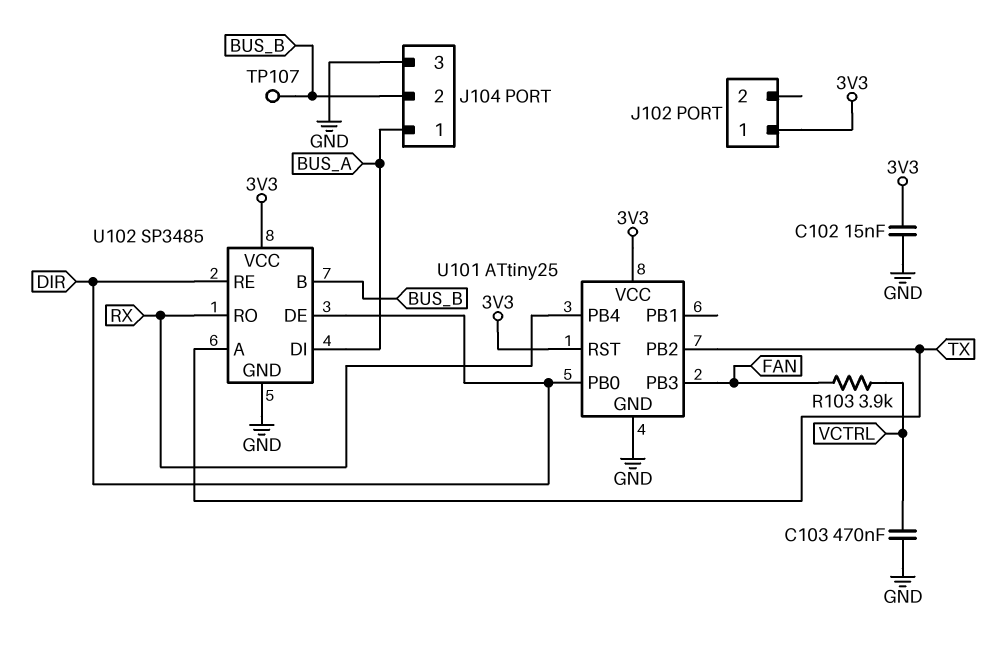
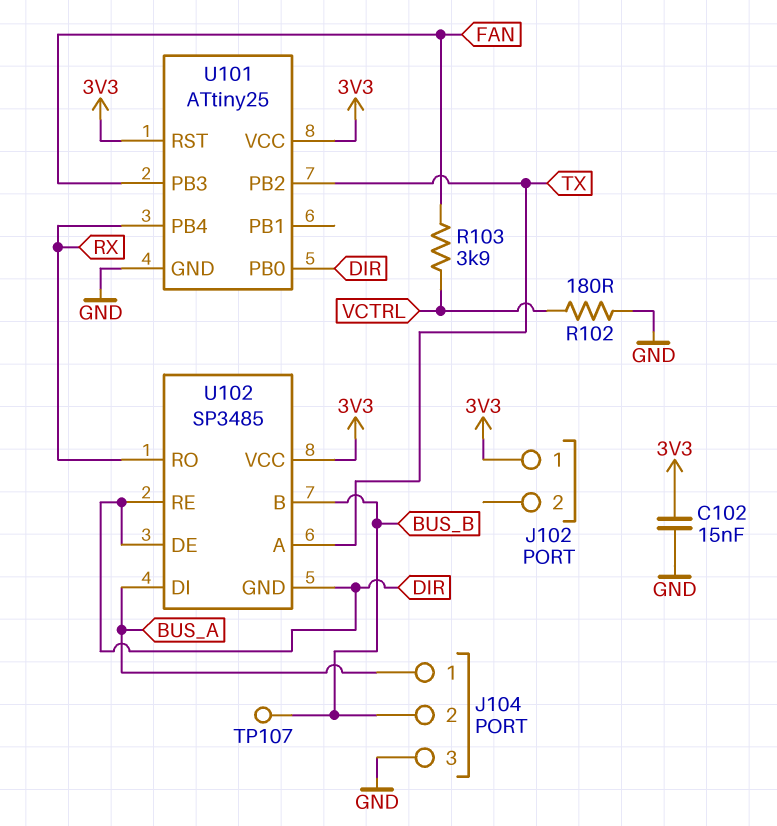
C103: 470nF (GND, VCTRL) -> none
R102: none -> 180 (GND, VCTRL)
U102 pin GND: GND -> DIR

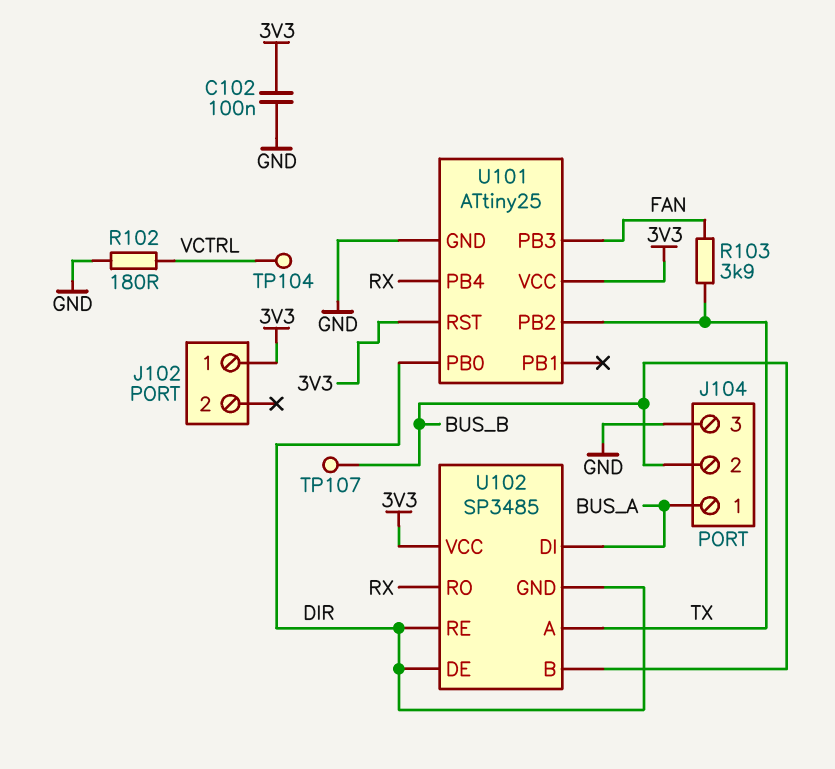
C102: 15nF (3V3, GND) -> 100nF (3V3, GND)
R103: 3.9k (FAN, VCTRL) -> 3.9k (FAN, TX)
TP104: none -> test point (VCTRL)

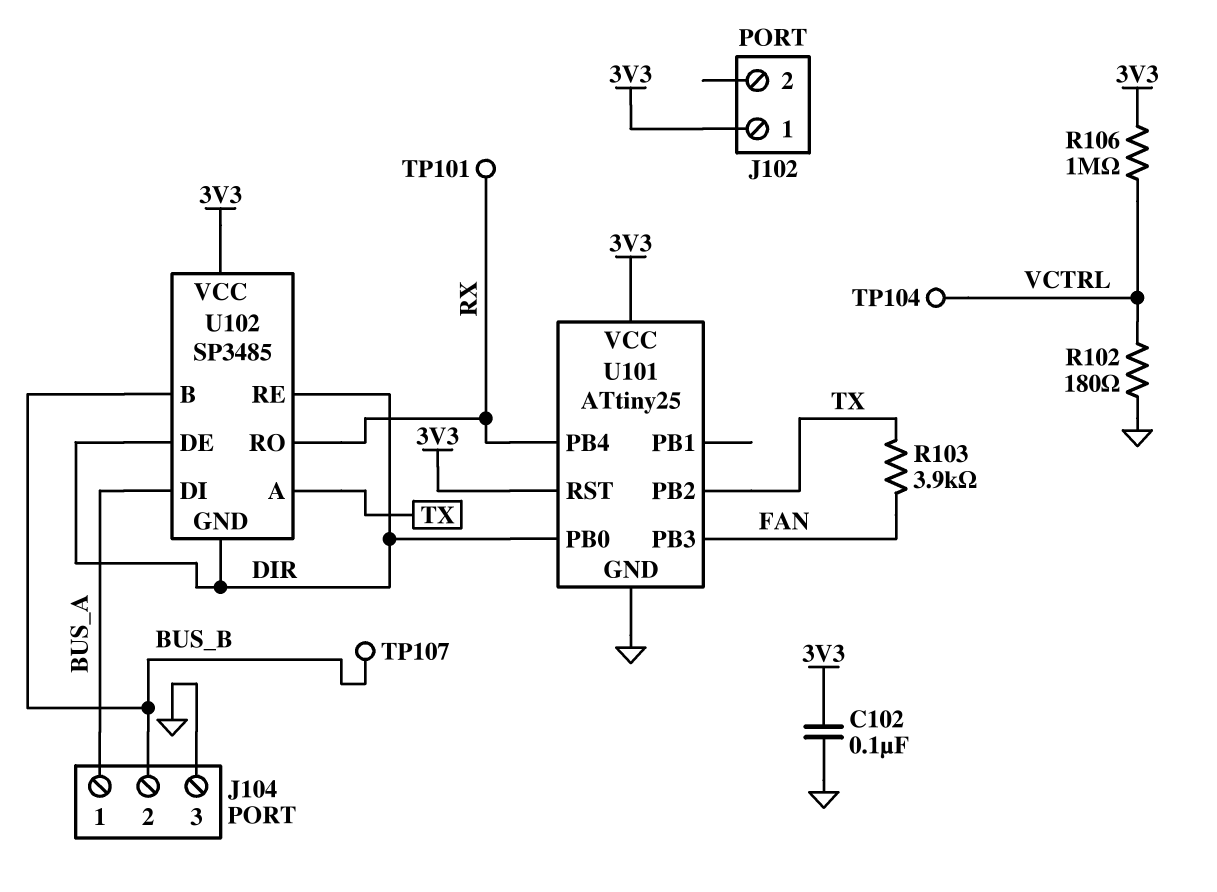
R106: none -> 1M (3V3, VCTRL)
TP101: none -> test point (RX)

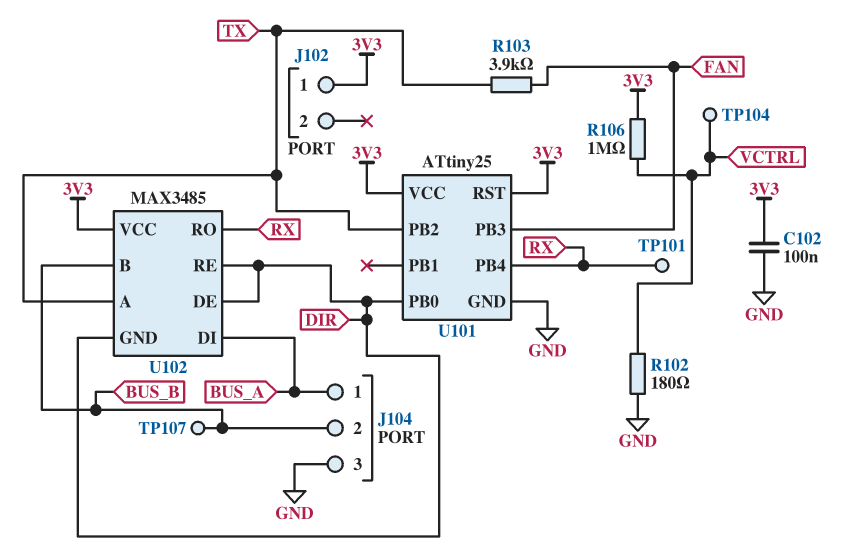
U102: SP3485 -> MAX3485

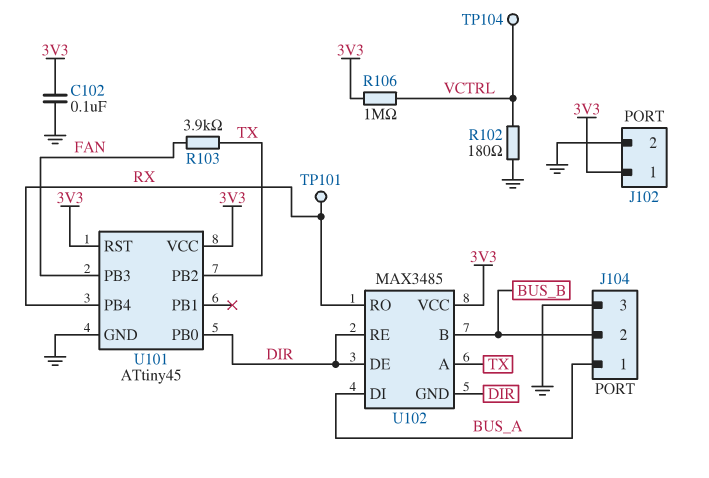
J102 pin 2: none -> GND
TP107: test point (BUS_B) -> none
U101: ATtiny25 -> ATtiny45

